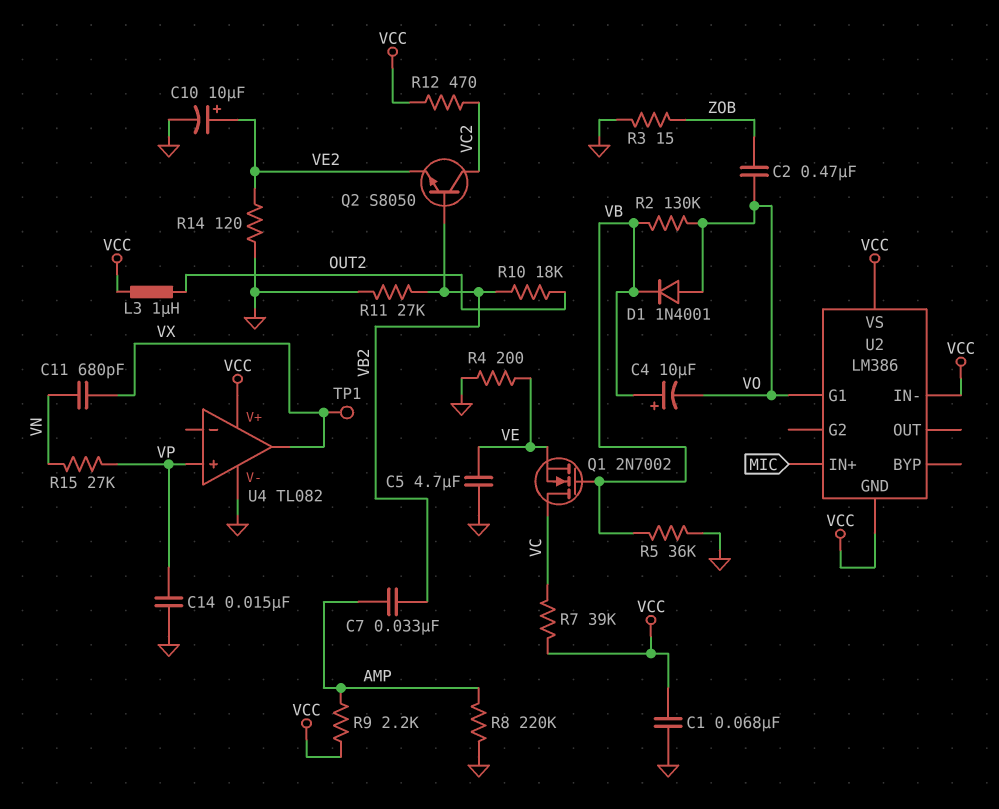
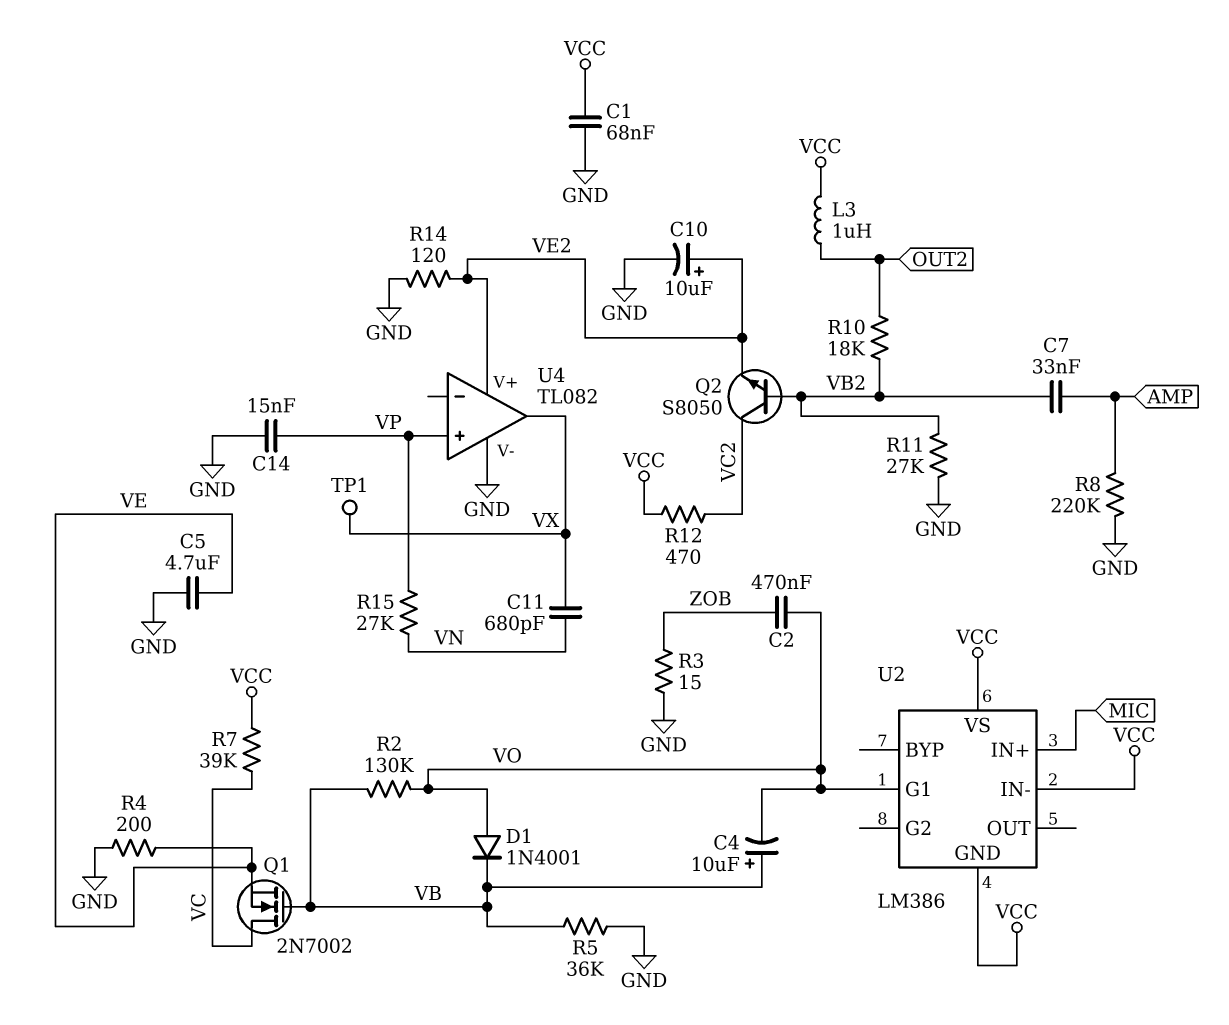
R9: 2.2k (AMP, VCC) -> none
U4 pin V+: VCC -> VE2

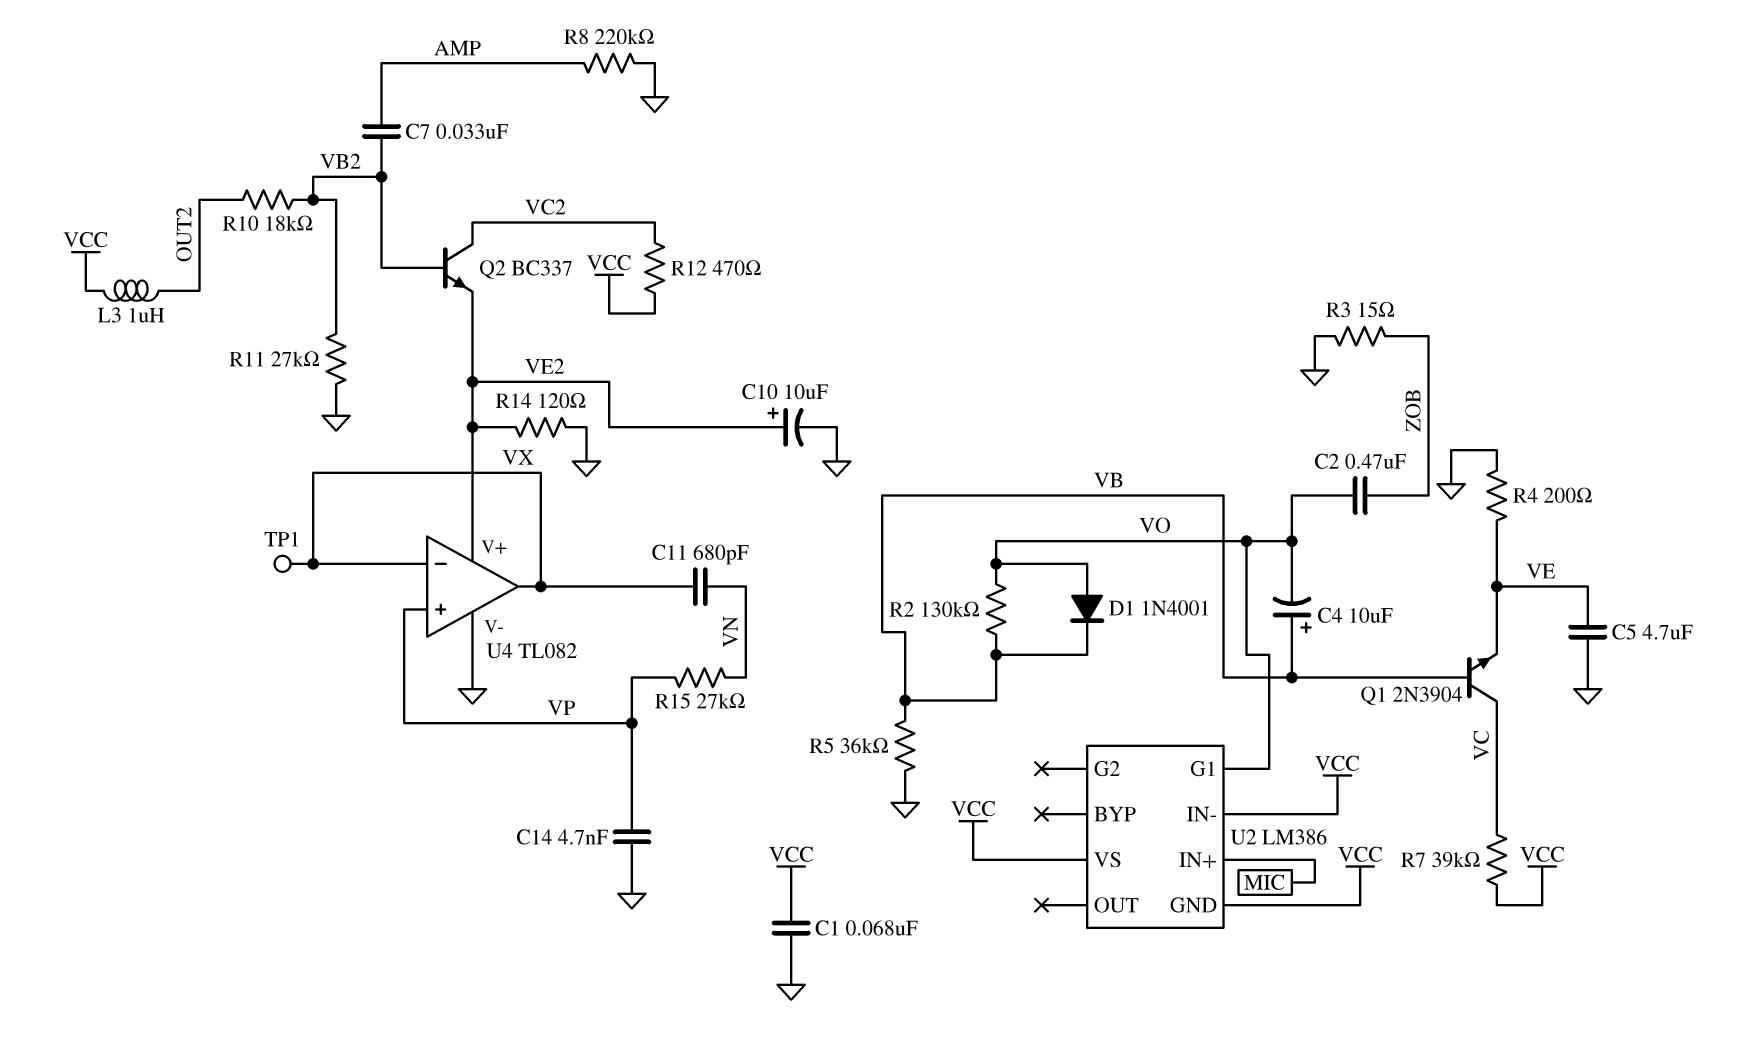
C14: 15nF (GND, VP) -> 4.7nF (GND, VP)
Q1: NMOS 2N7002 (G VB, D VC, S VE) -> NPN 2N3904 (B VB, C VC, E VE)
Q2: NPN S8050 (B VB2, C VC2, E VE2) -> NPN BC337 (B VB2, C VC2, E VE2)
U4 pin in-: none -> VX

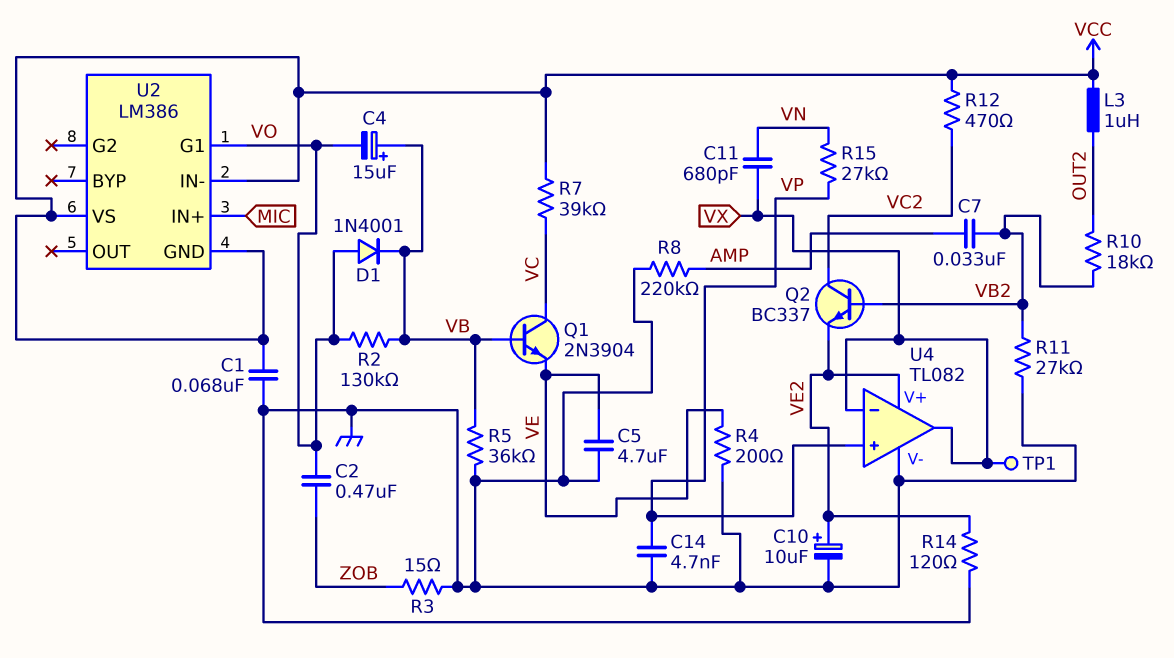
C4: 10uF (plus VB, minus VO) -> 15uF (plus VB, minus VO)

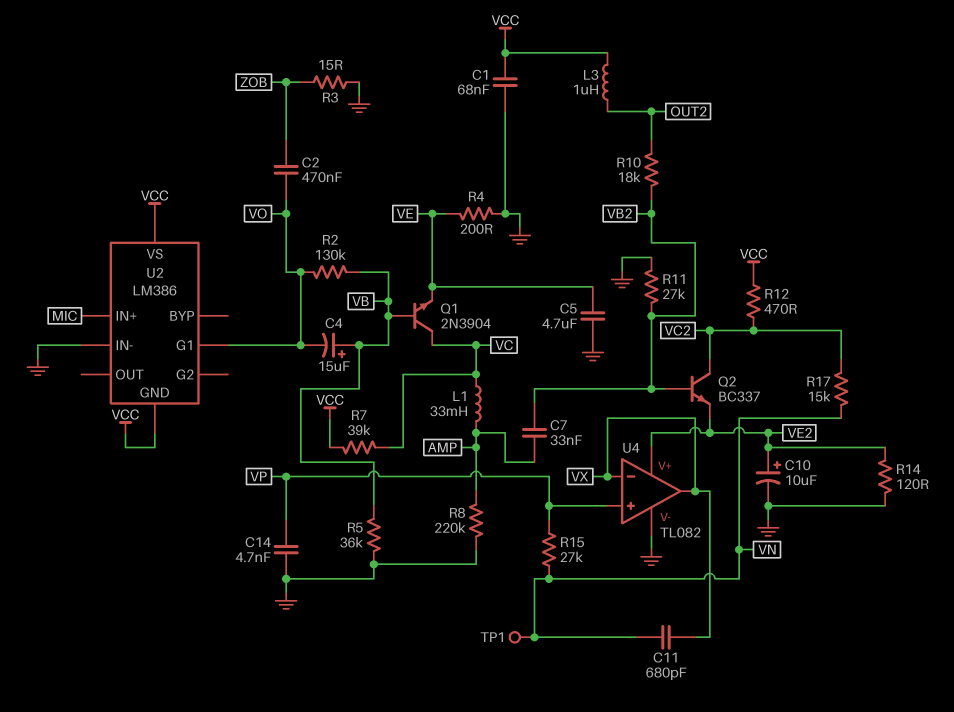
D1: diode 1N4001 (A VO, K VB) -> none
L1: none -> 33mH (AMP, VC)
R17: none -> 15k (VC2, VN)
TP1: test point (VX) -> test point (VN)
U2 pin IN-: VCC -> GND

